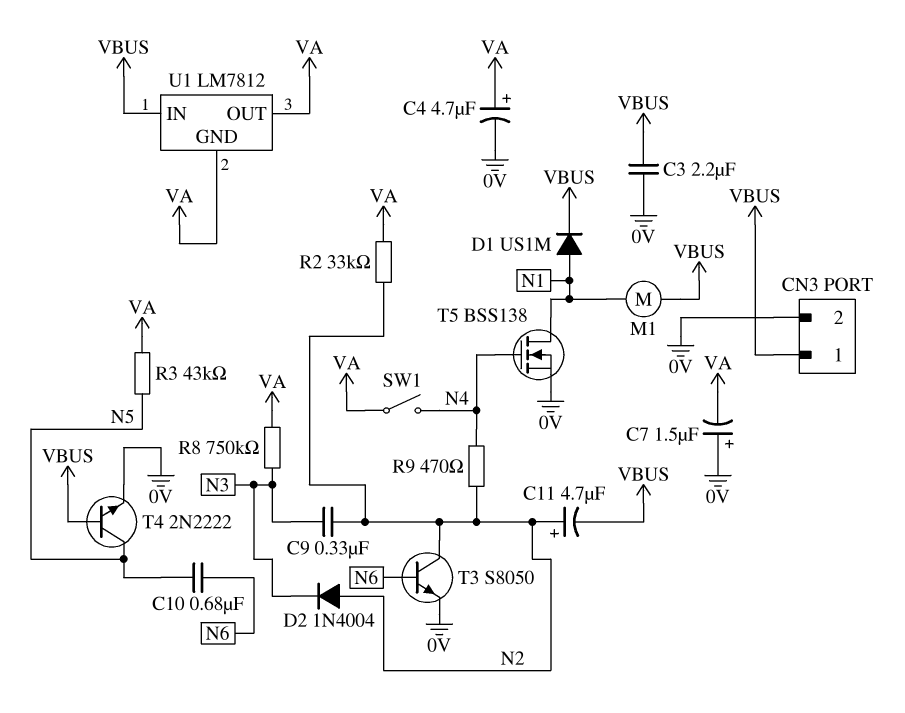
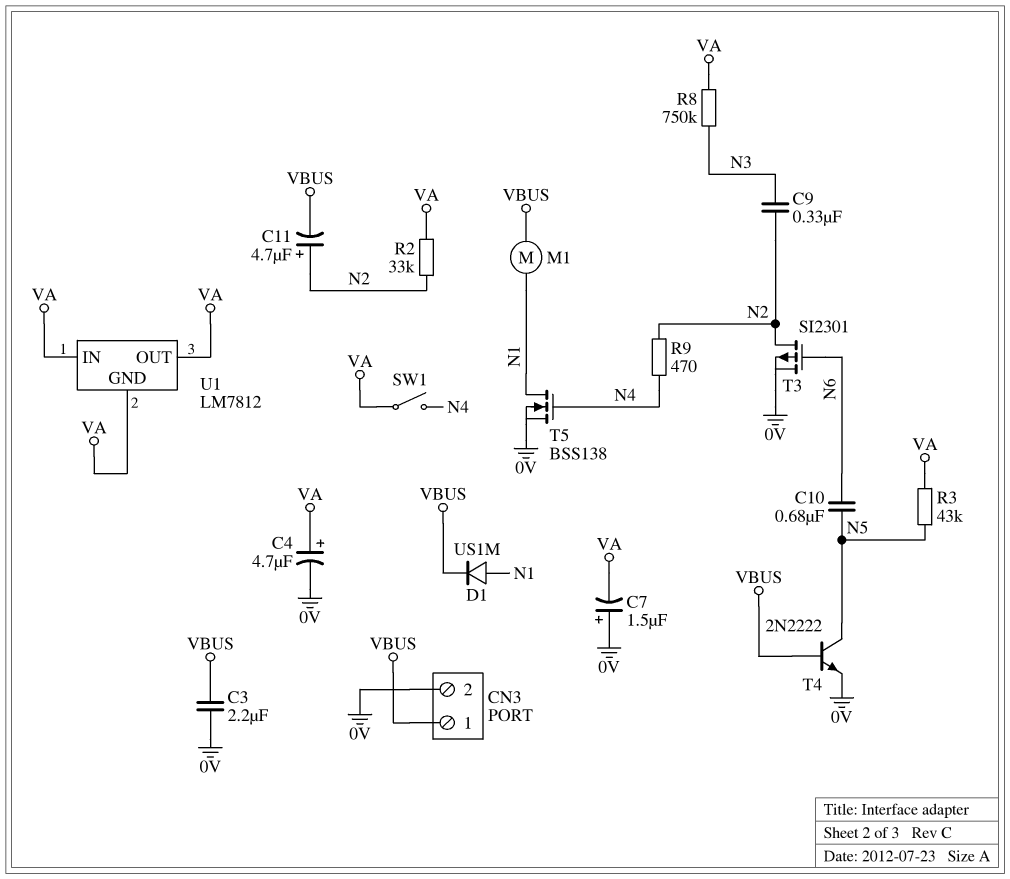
D2: diode 1N4004 (A N2, K N3) -> none
T3: NPN S8050 (B N6, C N2, E 0V) -> PMOS SI2301 (G N6, D N2, S 0V)
U1 pin IN: VBUS -> VA

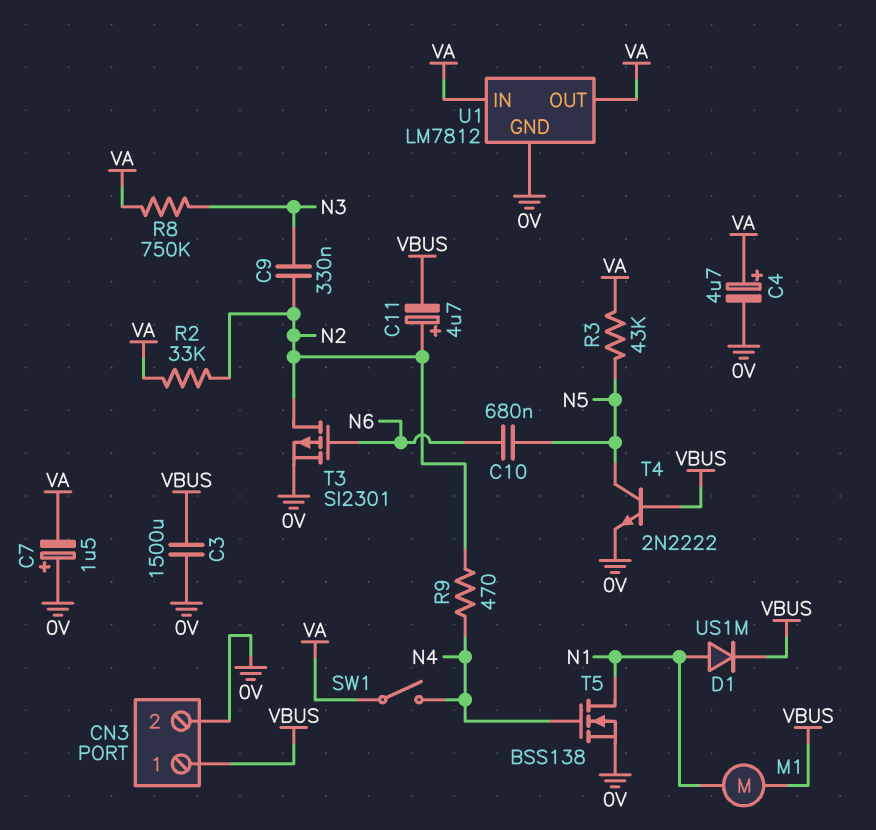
C3: 2.2uF (0V, VBUS) -> 1500uF (0V, VBUS)
U1 pin GND: VA -> 0V

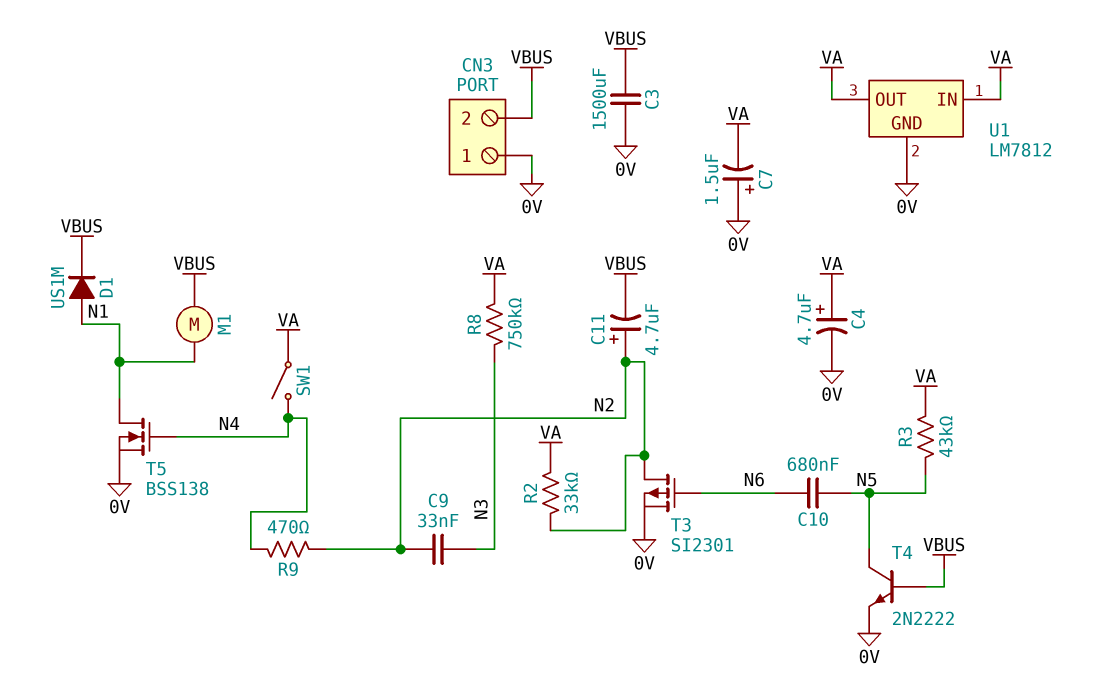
C9: 330nF (N2, N3) -> 33nF (N2, N3)
CN3 pin 1: VBUS -> 0V
CN3 pin 2: 0V -> VBUS

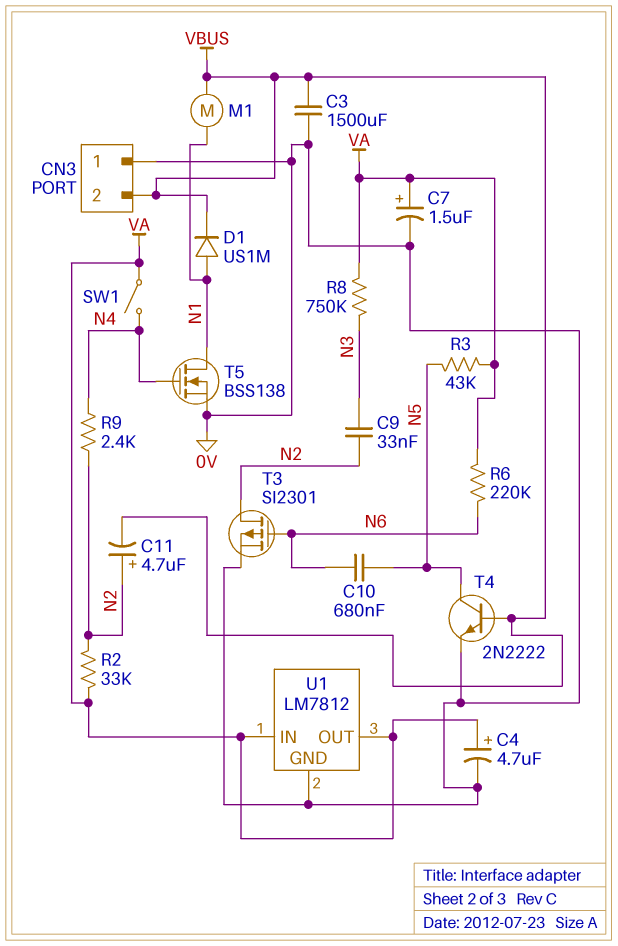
C7: 1.5uF (plus 0V, minus VA) -> 1.5uF (plus VA, minus 0V)
R6: none -> 220k (N6, VA)
R9: 470 (N2, N4) -> 2.4k (N2, N4)

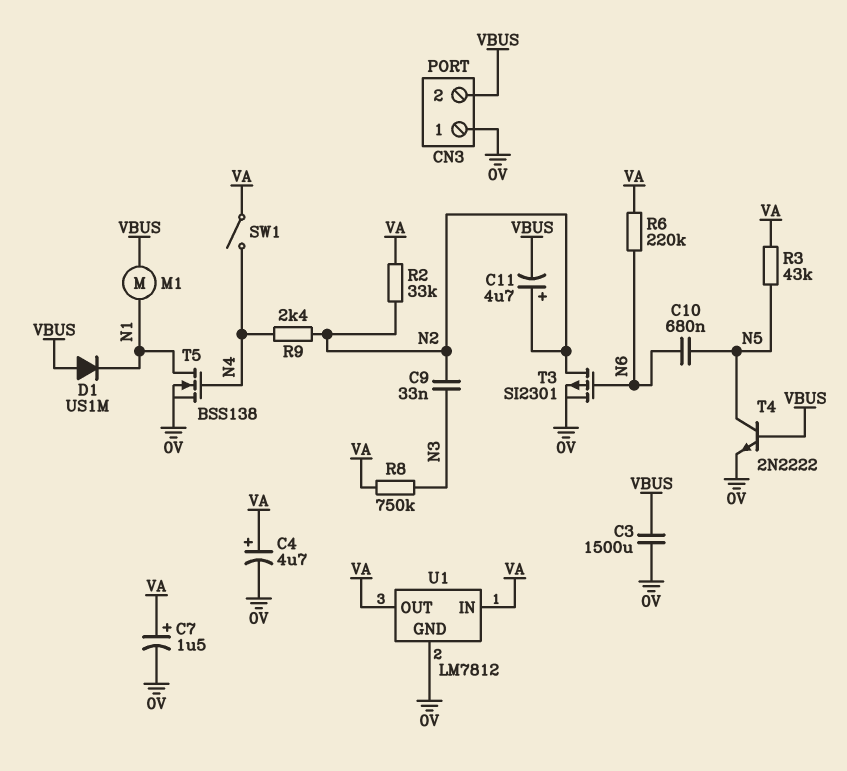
D1: diode US1M (A N1, K VBUS) -> diode US1M (A VBUS, K N1)

